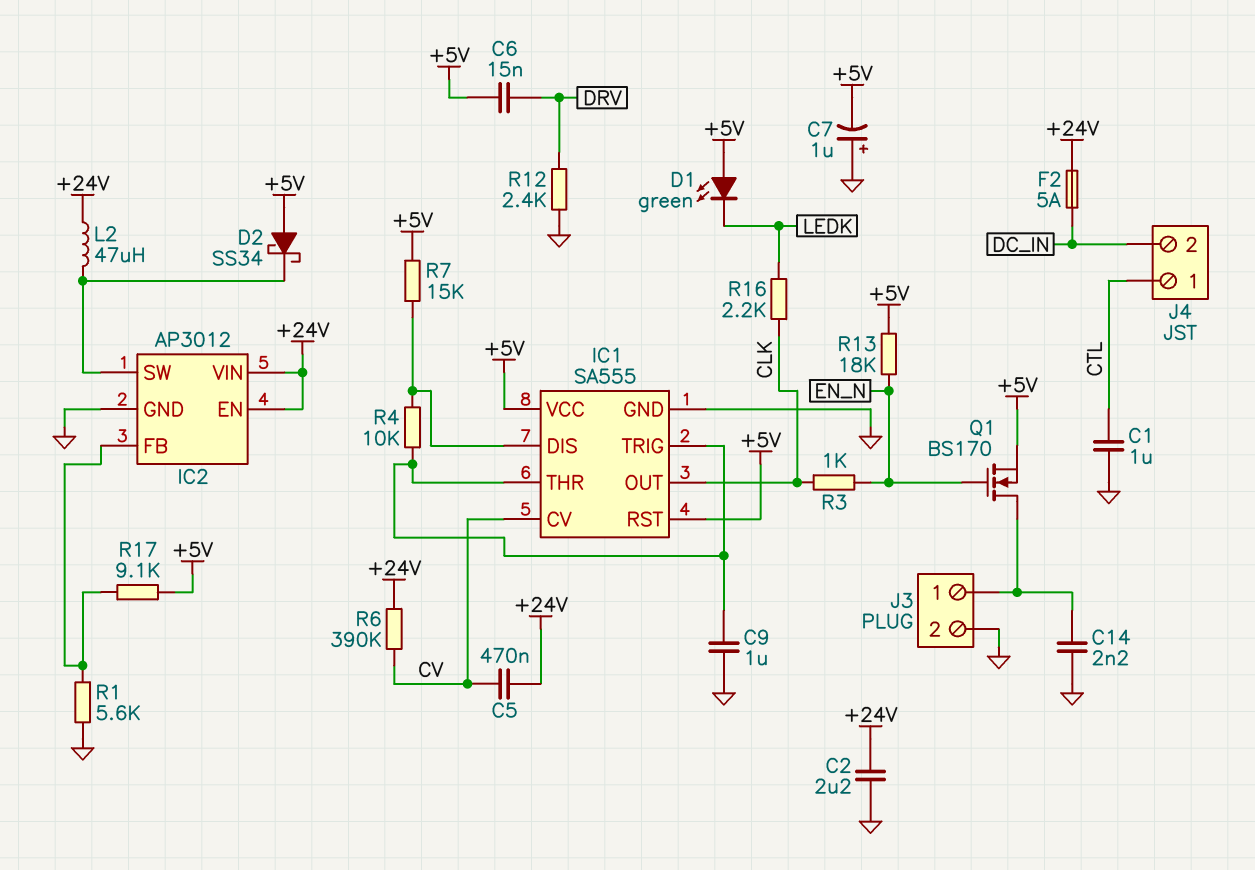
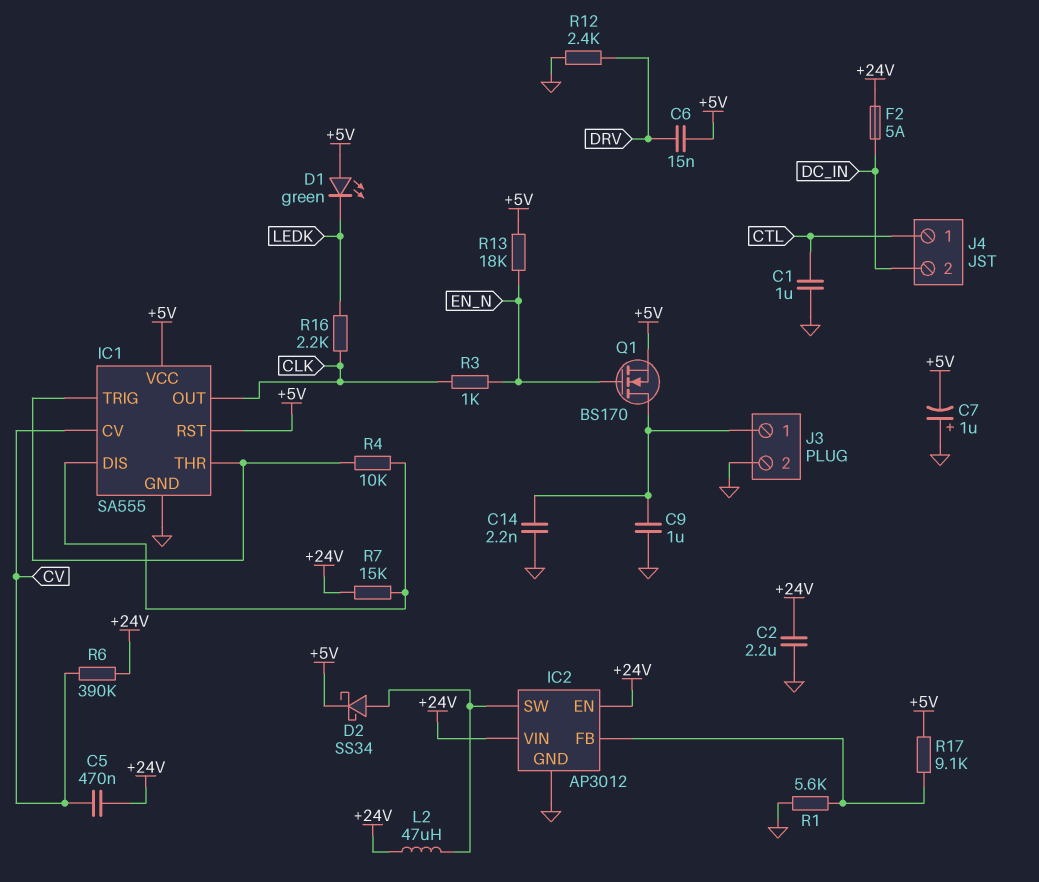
C9: 1uF (GND, IC1/THR) -> 1uF (GND, J3/1)
D2: schottky SS34 (A +5V, K IC2/SW) -> schottky SS34 (A IC2/SW, K +5V)
R7: 15k (+5V, IC1/DIS) -> 15k (+24V, IC1/DIS)

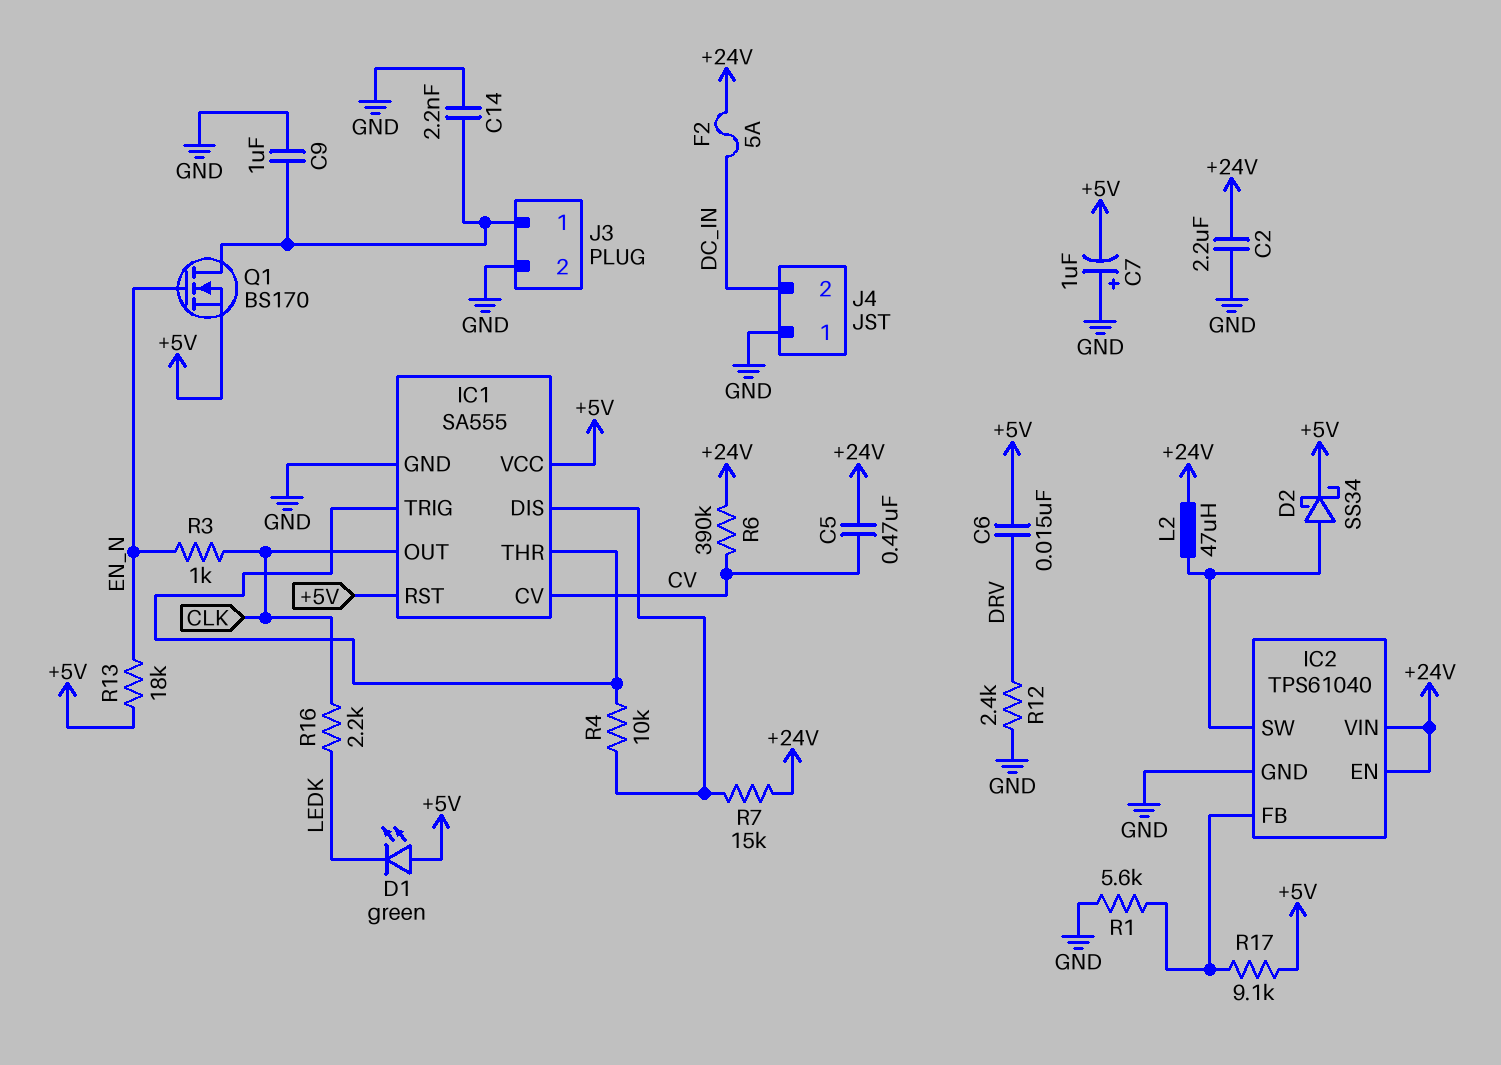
C1: 1uF (CTL, GND) -> none
IC2: AP3012 -> TPS61040
J4 pin 1: CTL -> GND

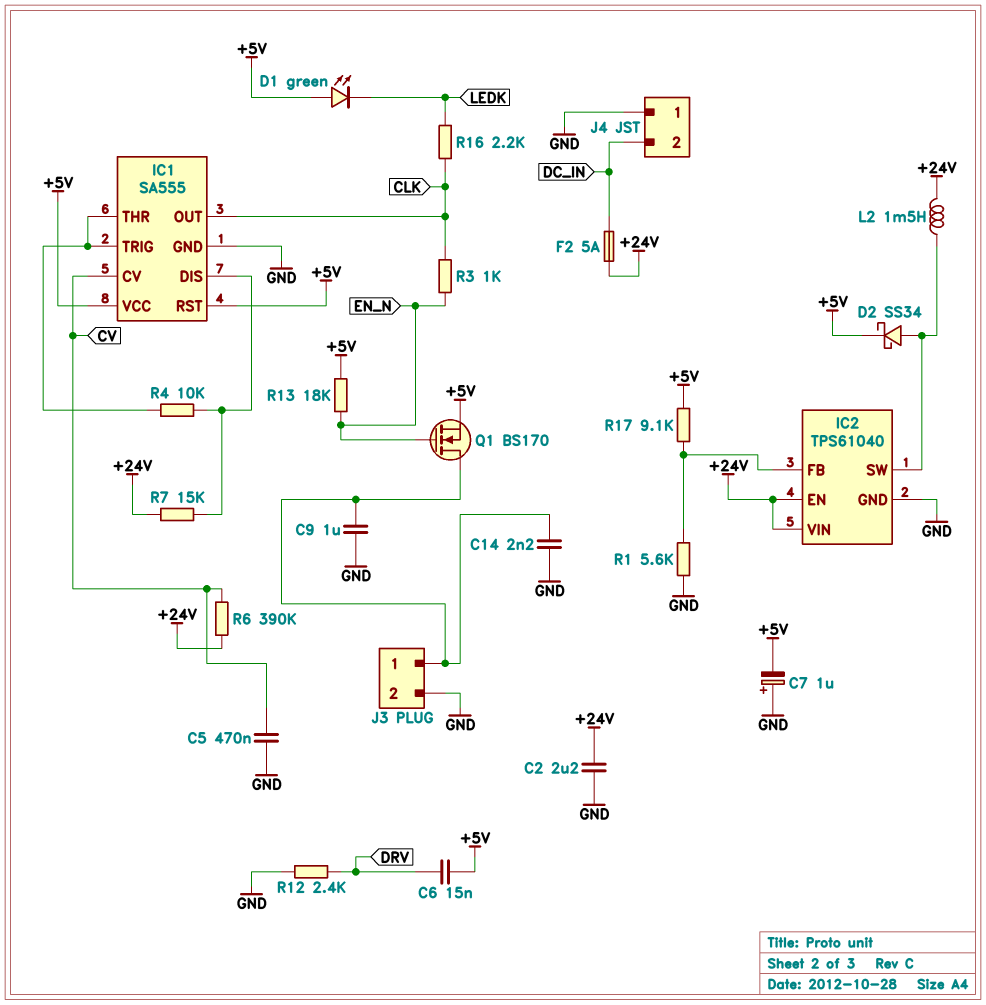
C5: 470nF (+24V, CV) -> 470nF (CV, GND)
L2: 47uH (+24V, IC2/SW) -> 1.5mH (+24V, IC2/SW)

